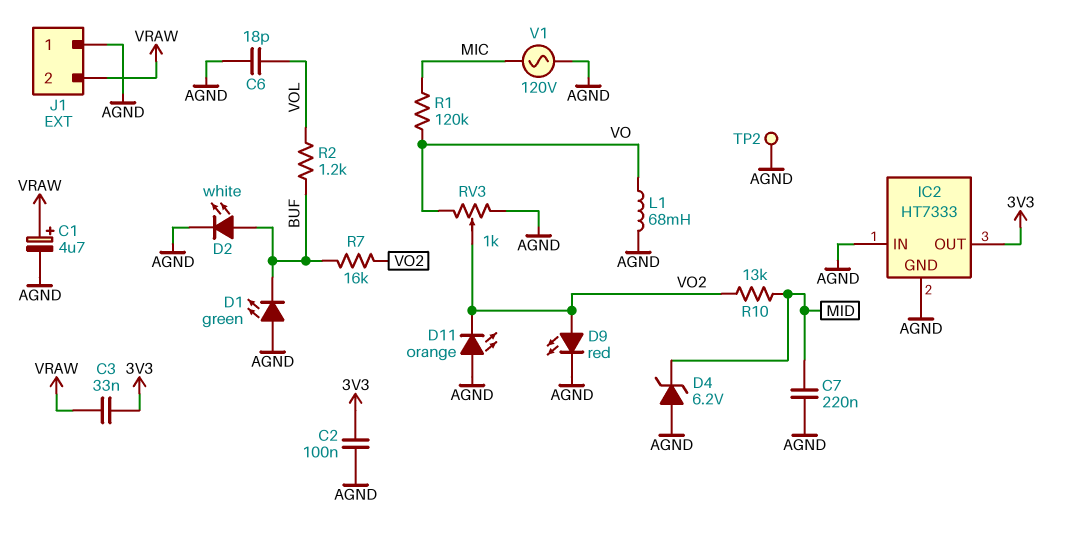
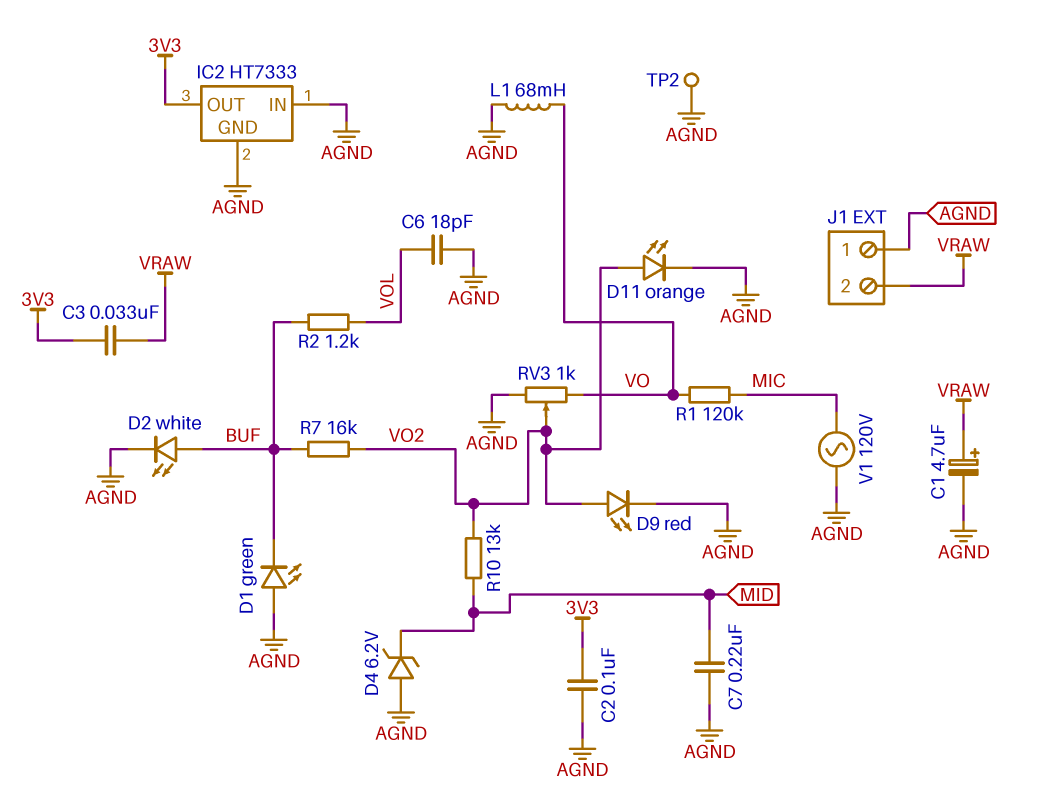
D11: LED orange (A AGND, K VO2) -> LED orange (A VO2, K AGND)

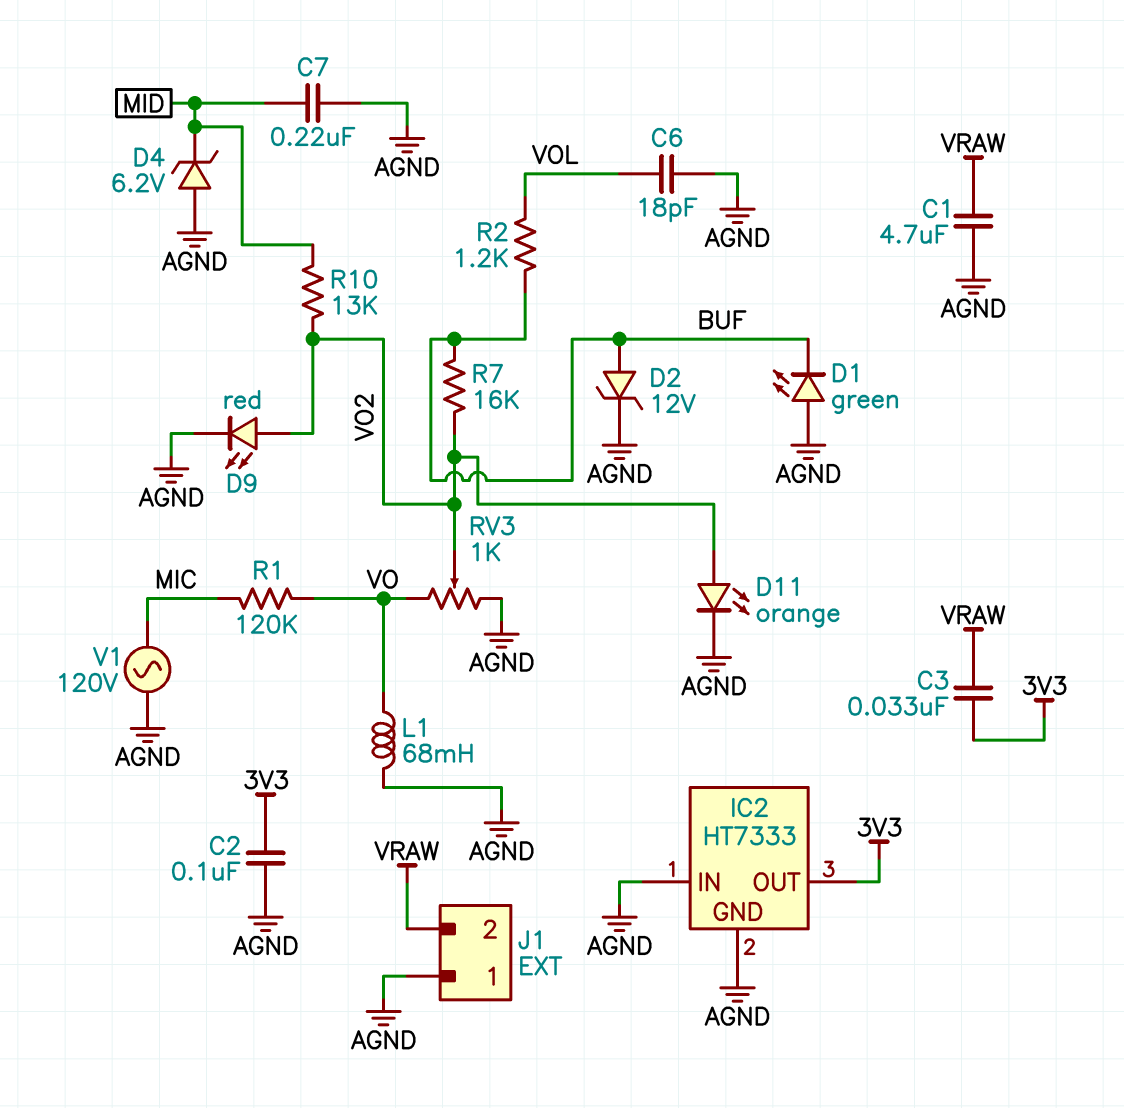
C1: 4.7uF (plus VRAW, minus AGND) -> 4.7uF (AGND, VRAW)
D2: LED white (A BUF, K AGND) -> zener 12V (A BUF, K AGND)
TP2: test point (AGND) -> none

